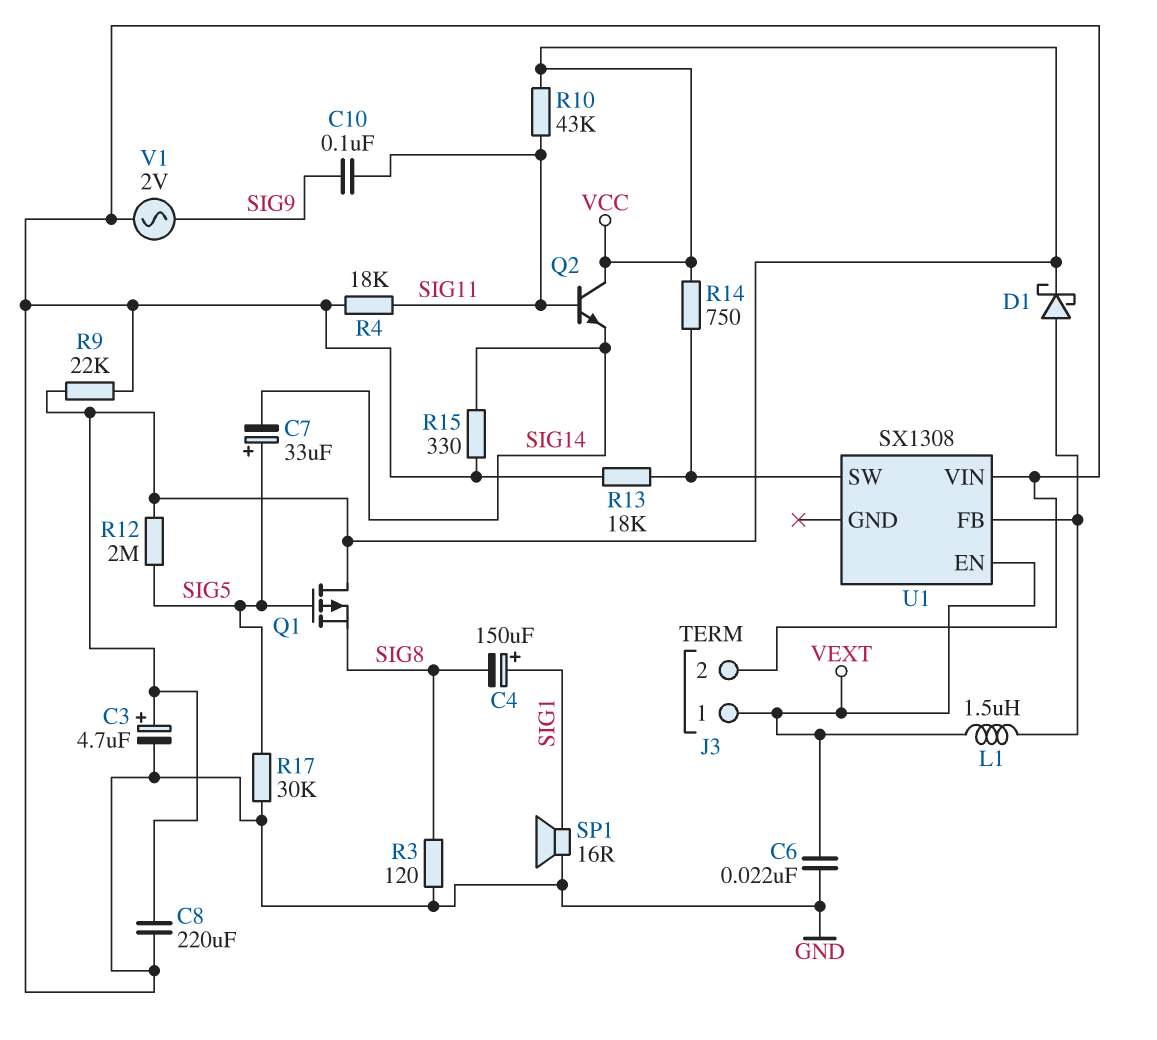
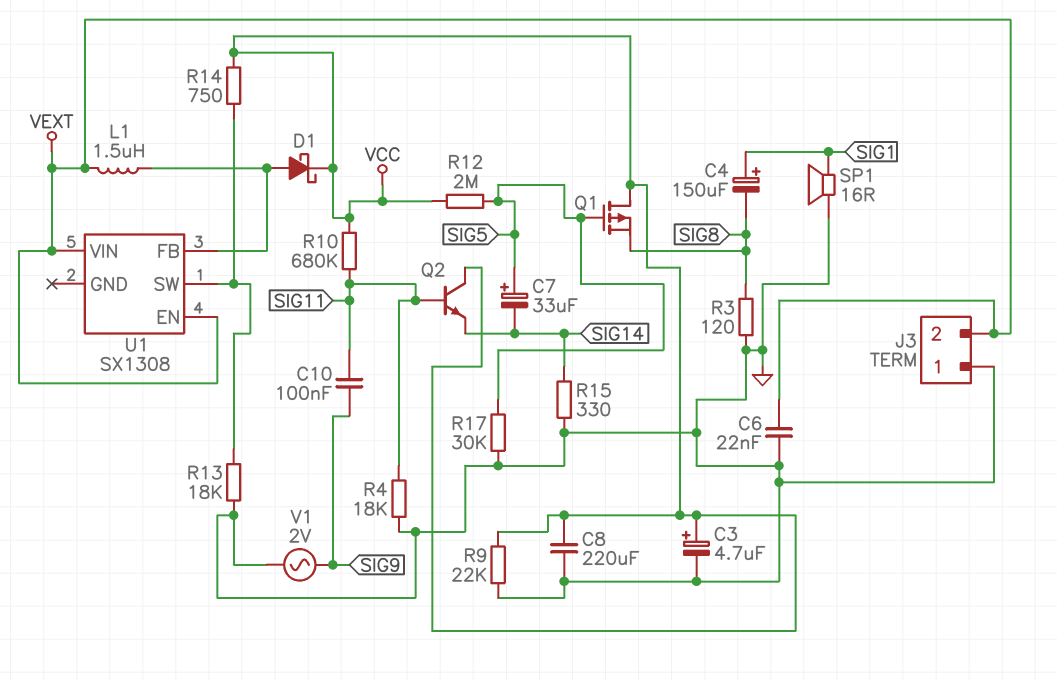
J3 pin 1: VEXT -> GND
J3 pin 2: GND -> VEXT
R10: 43k (SIG11, VCC) -> 680k (SIG11, VCC)
U1 pin VIN: GND -> VEXT

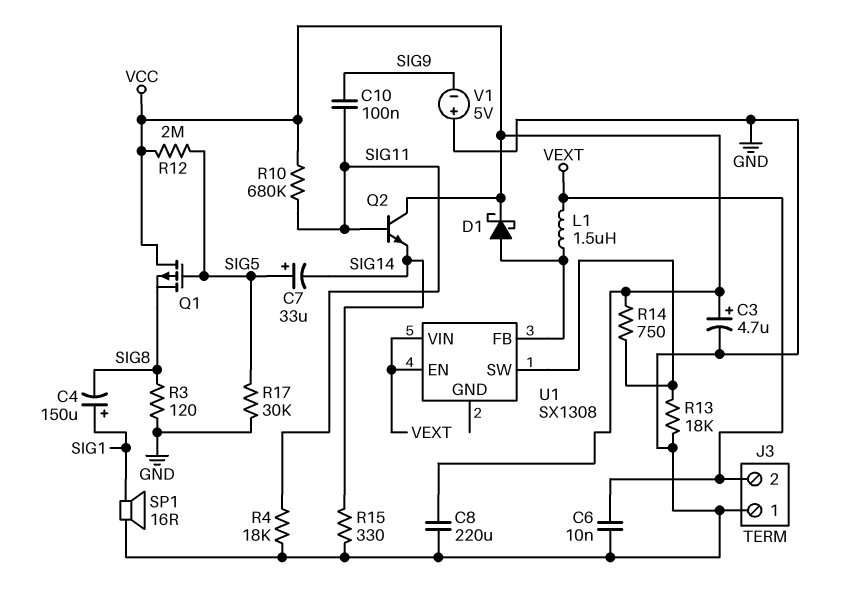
C6: 22nF (GND, VEXT) -> 10nF (GND, VEXT)
R9: 22k (GND, VCC) -> none
V1: AC 2V (GND, SIG9) -> 5V (plus GND, minus SIG9)

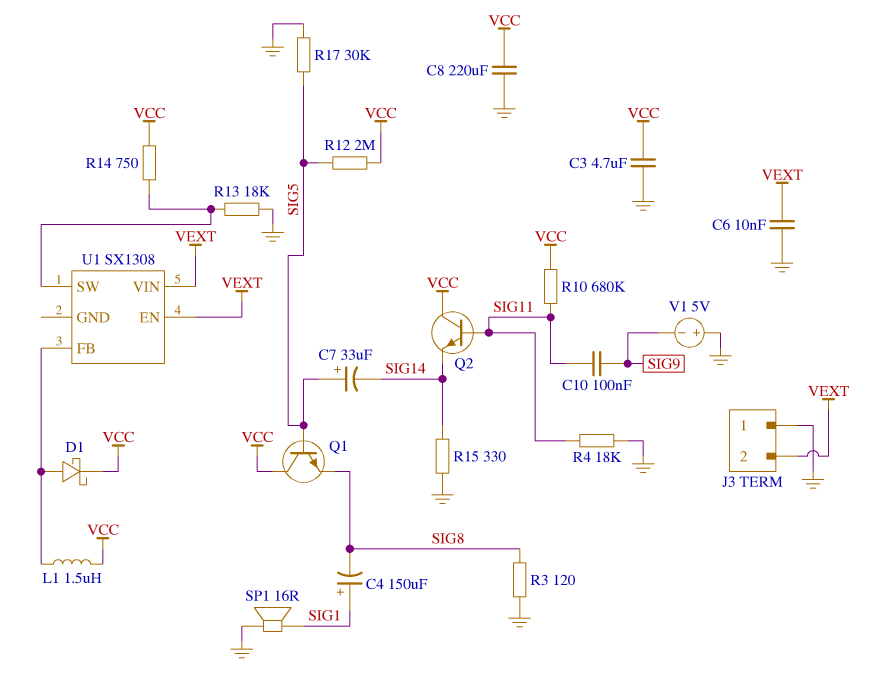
C3: 4.7uF (plus VCC, minus GND) -> 4.7uF (GND, VCC)
L1: 1.5uH (U1/FB, VEXT) -> 1.5uH (U1/FB, VCC)
Q1: PMOS (G SIG5, D VCC, S SIG8) -> NPN (B SIG5, C VCC, E SIG8)

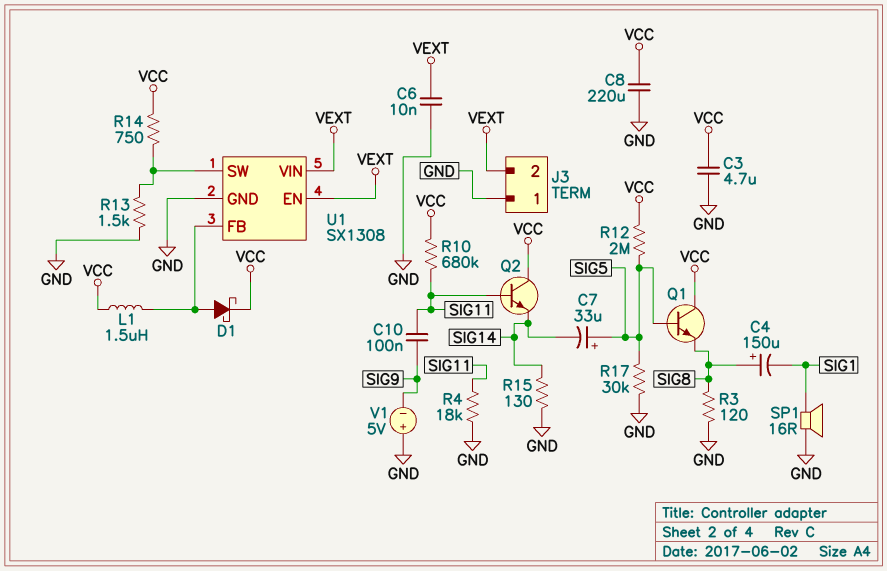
C4: 150uF (plus SIG1, minus SIG8) -> 150uF (plus SIG8, minus SIG1)
R13: 18k (GND, U1/SW) -> 1.5k (GND, U1/SW)
R15: 330 (GND, SIG14) -> 130 (GND, SIG14)
U1 pin GND: none -> GND

